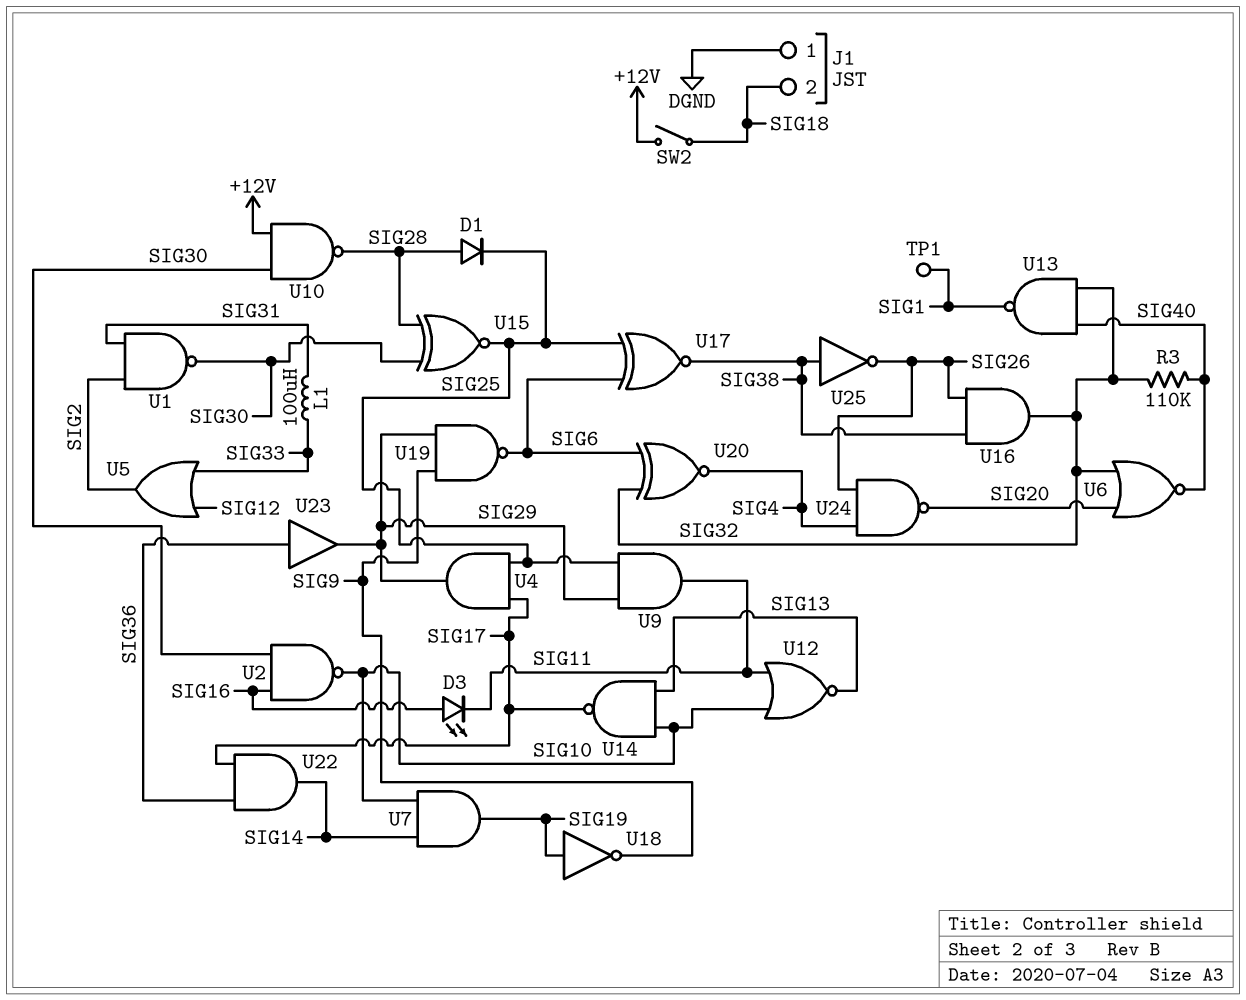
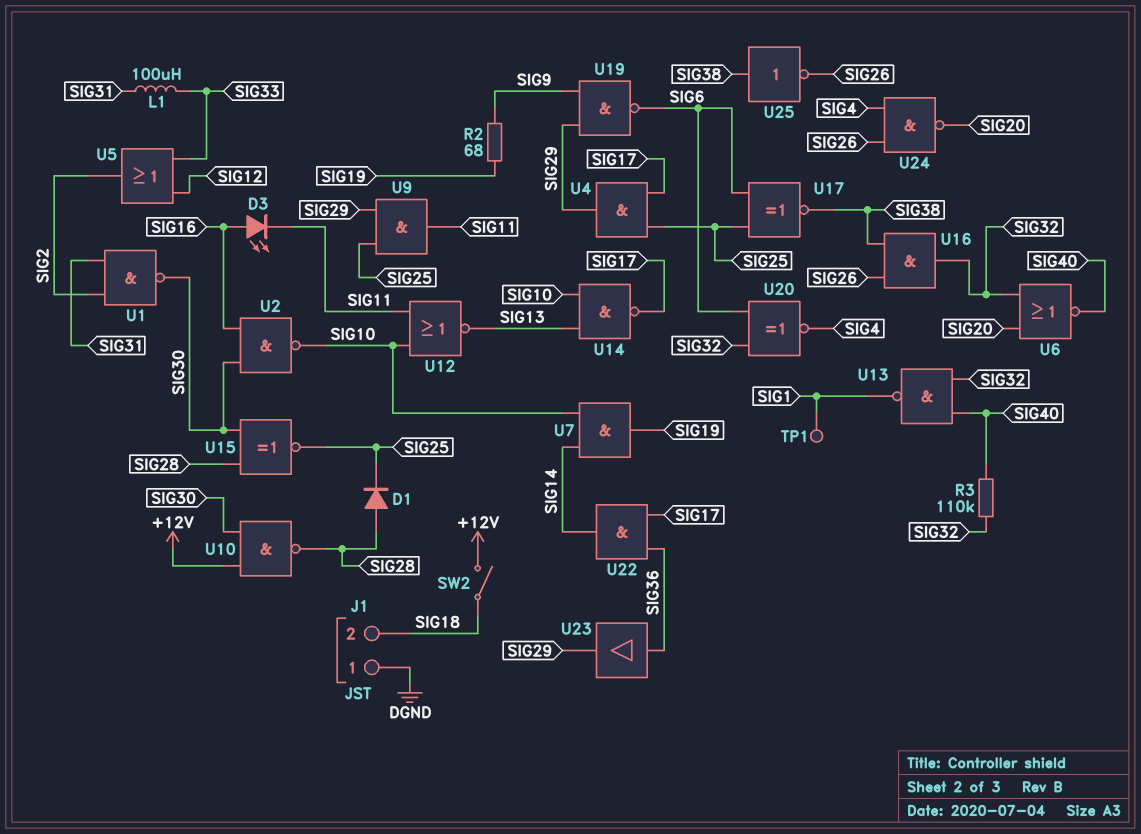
R2: none -> 68 (SIG9, SIG19)
U18: NOT (in SIG19, out SIG9) -> none

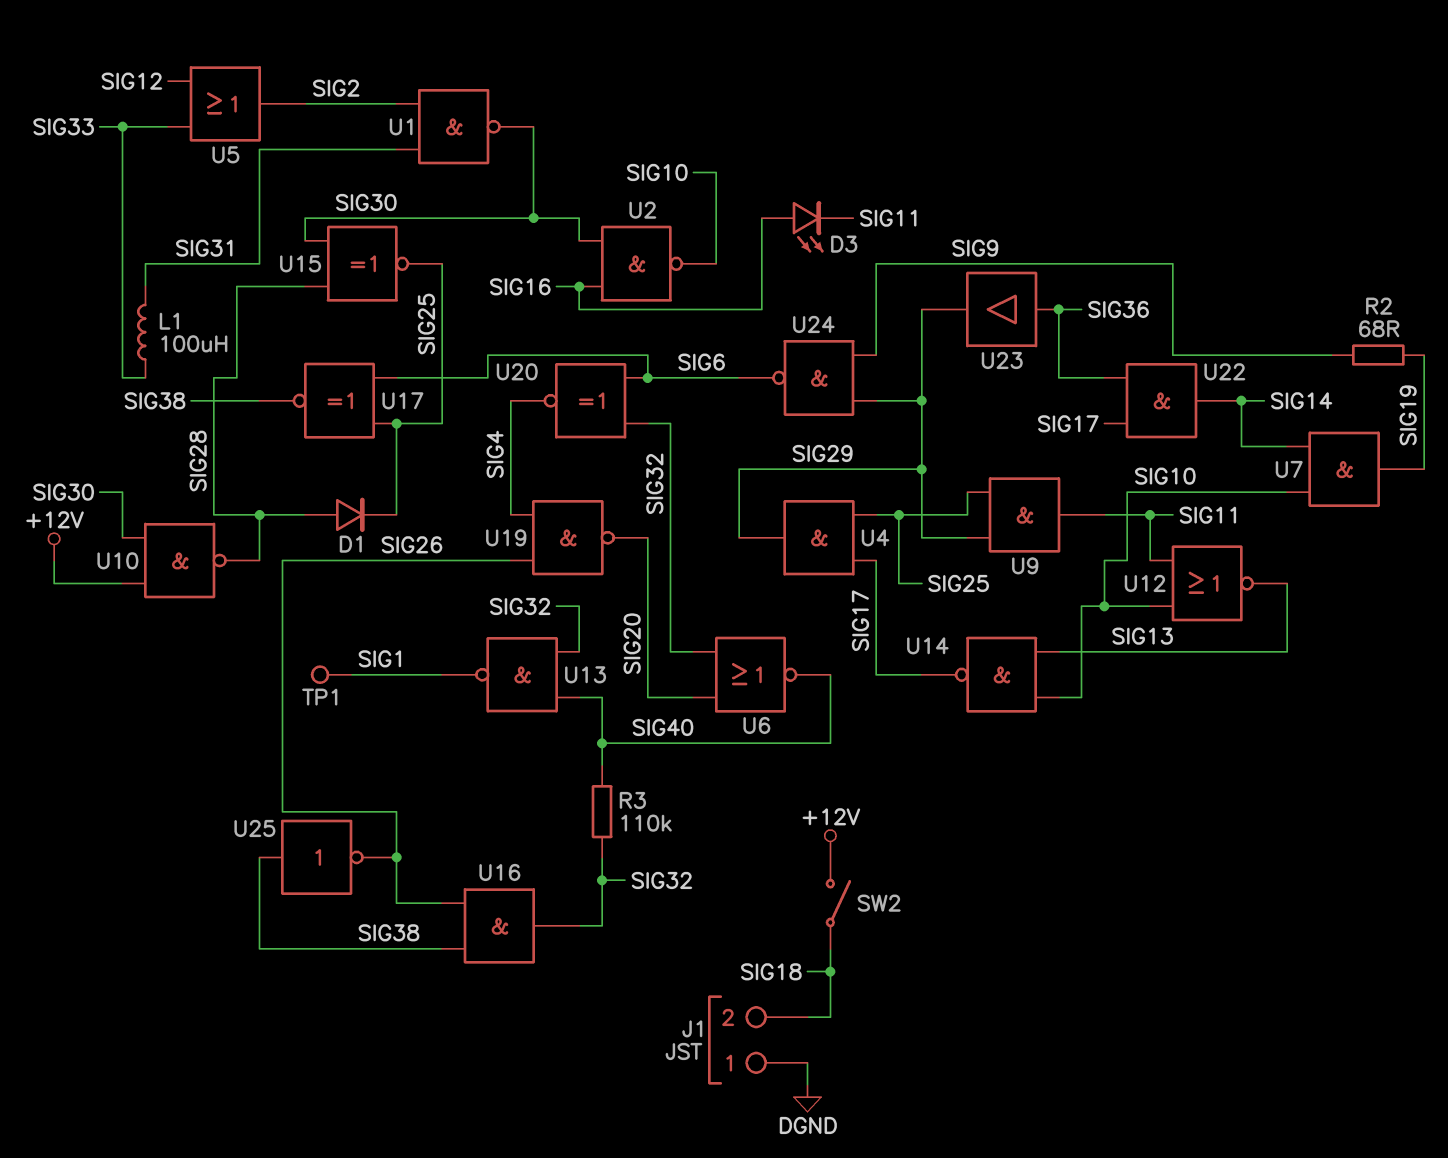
U19: NAND (in SIG9, in SIG29, out SIG6) -> NAND (in SIG4, in SIG26, out SIG20)
U24: NAND (in SIG4, in SIG26, out SIG20) -> NAND (in SIG9, in SIG29, out SIG6)

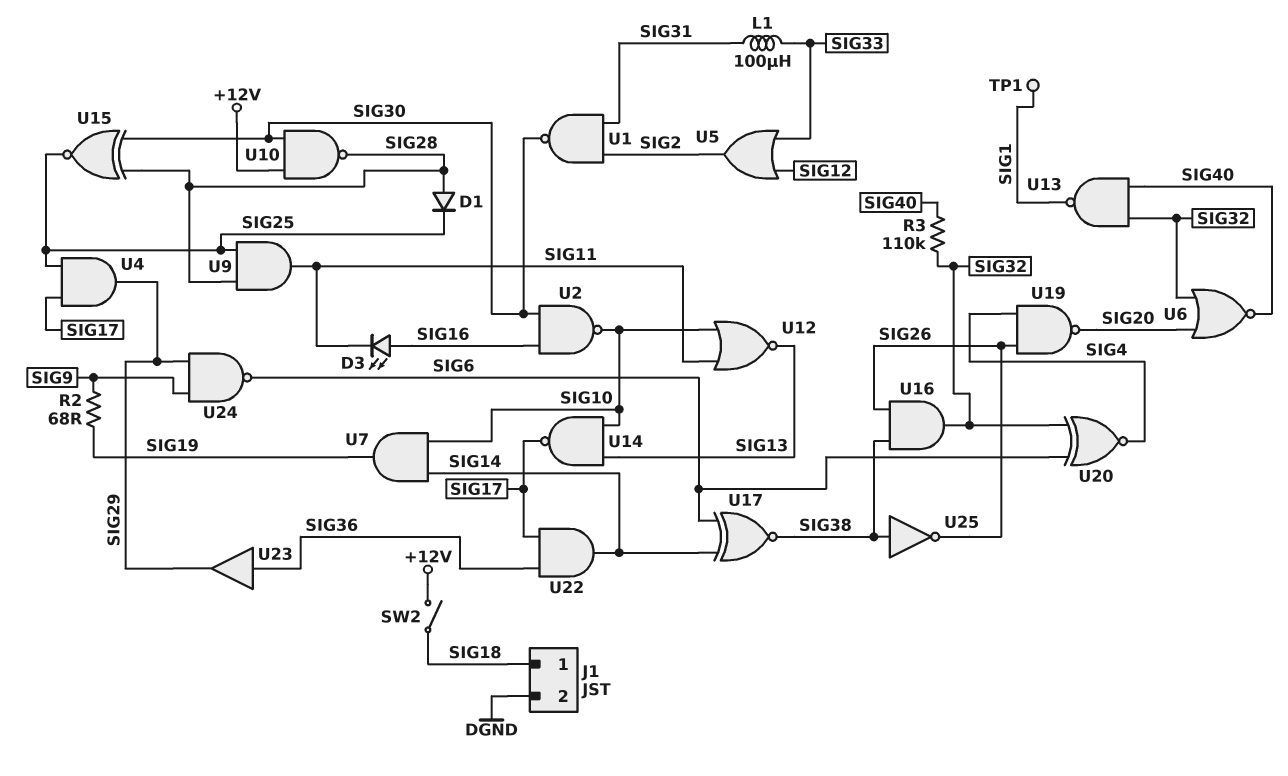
J1 pin 1: DGND -> SIG18
J1 pin 2: SIG18 -> DGND
U9: AND (in SIG25, in SIG29, out SIG11) -> AND (in SIG25, in SIG28, out SIG11)
U17: XNOR (in SIG6, in SIG25, out SIG38) -> XNOR (in SIG6, in SIG14, out SIG38)

